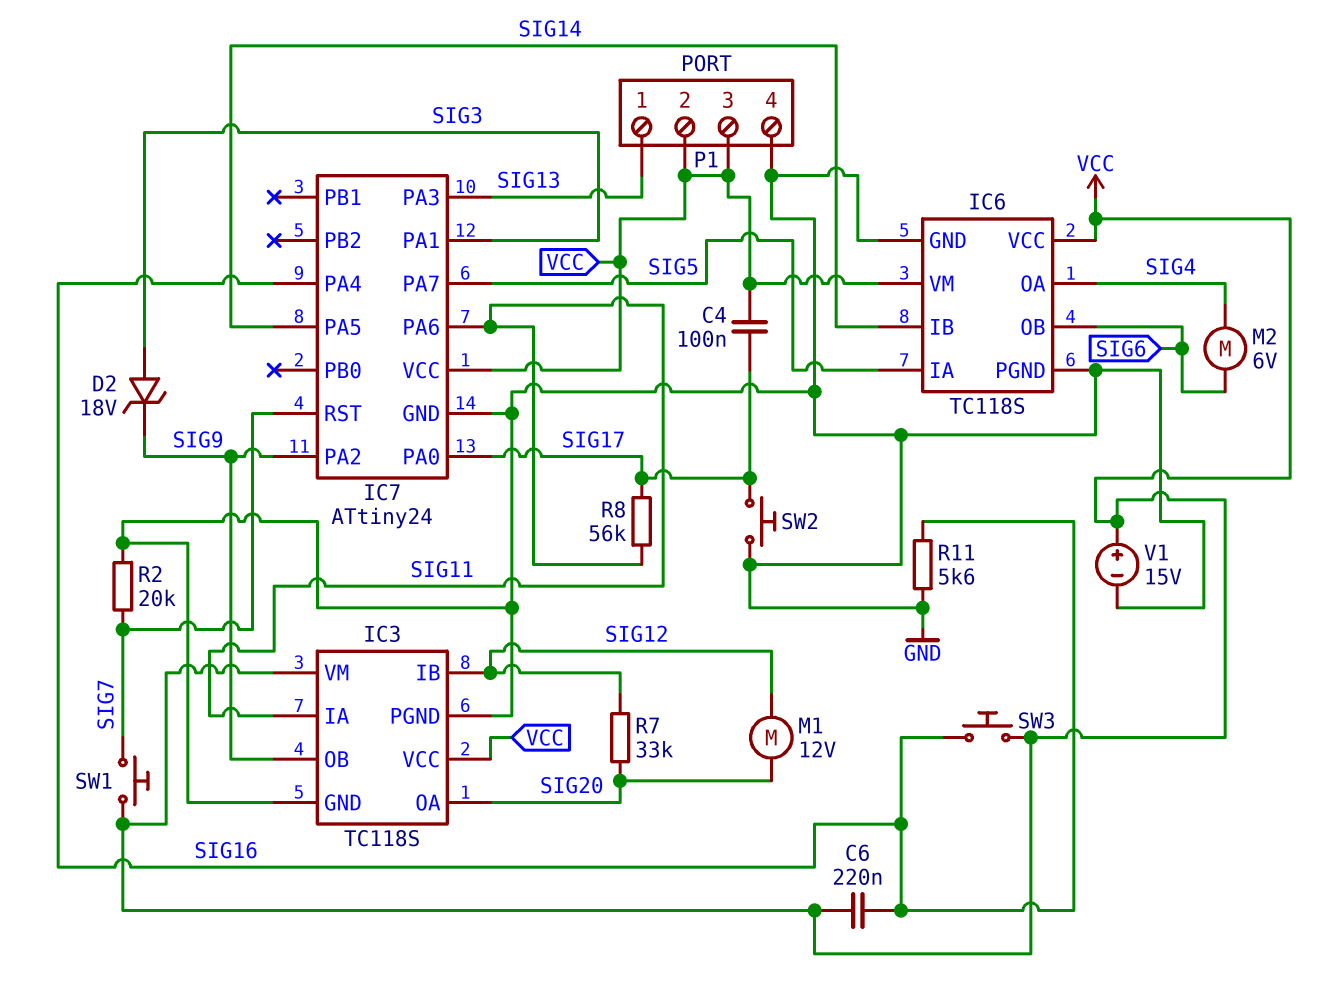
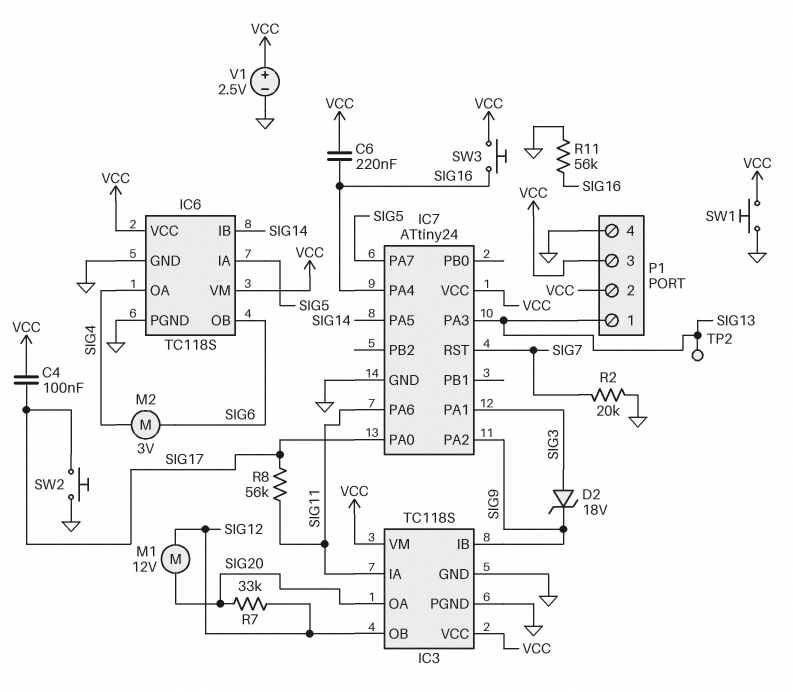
IC3 pin IB: SIG12 -> SIG9
IC3 pin OB: SIG9 -> SIG12
M2: motor 6V (SIG4, SIG6) -> motor 3V (SIG4, SIG6)
R11: 5.6k (GND, SIG16) -> 56k (GND, SIG16)
SW1: button (SIG7, VCC) -> button (GND, VCC)
TP2: none -> test point (SIG13)
V1: 15V (plus VCC, minus GND) -> 2.5V (plus VCC, minus GND)

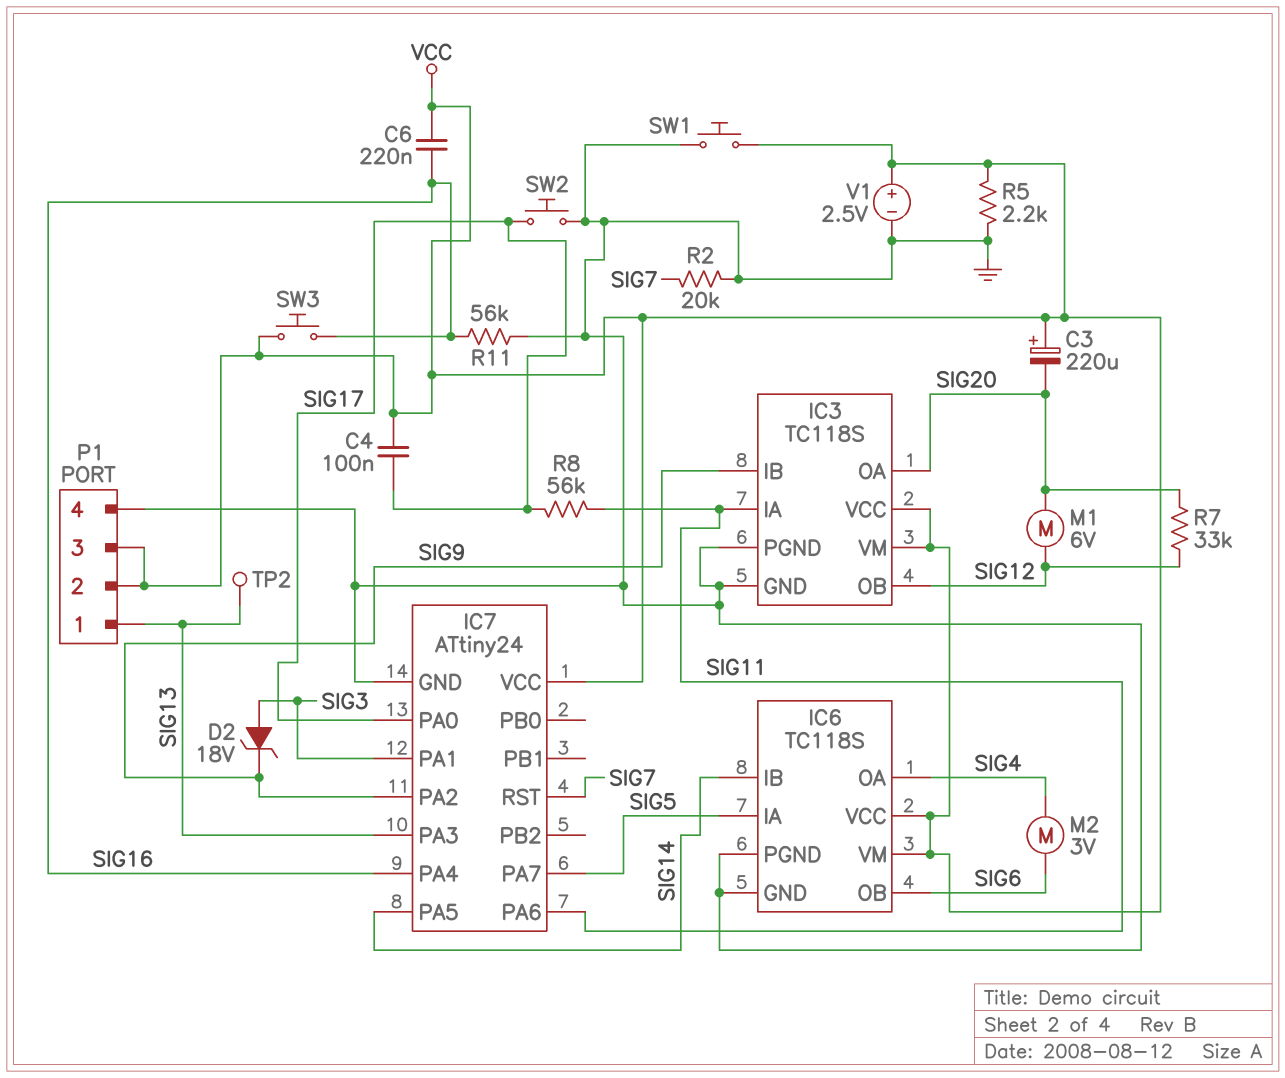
C3: none -> 220uF (plus VCC, minus SIG20)
M1: motor 12V (SIG12, SIG20) -> motor 6V (SIG12, SIG20)
R5: none -> 2.2k (GND, VCC)

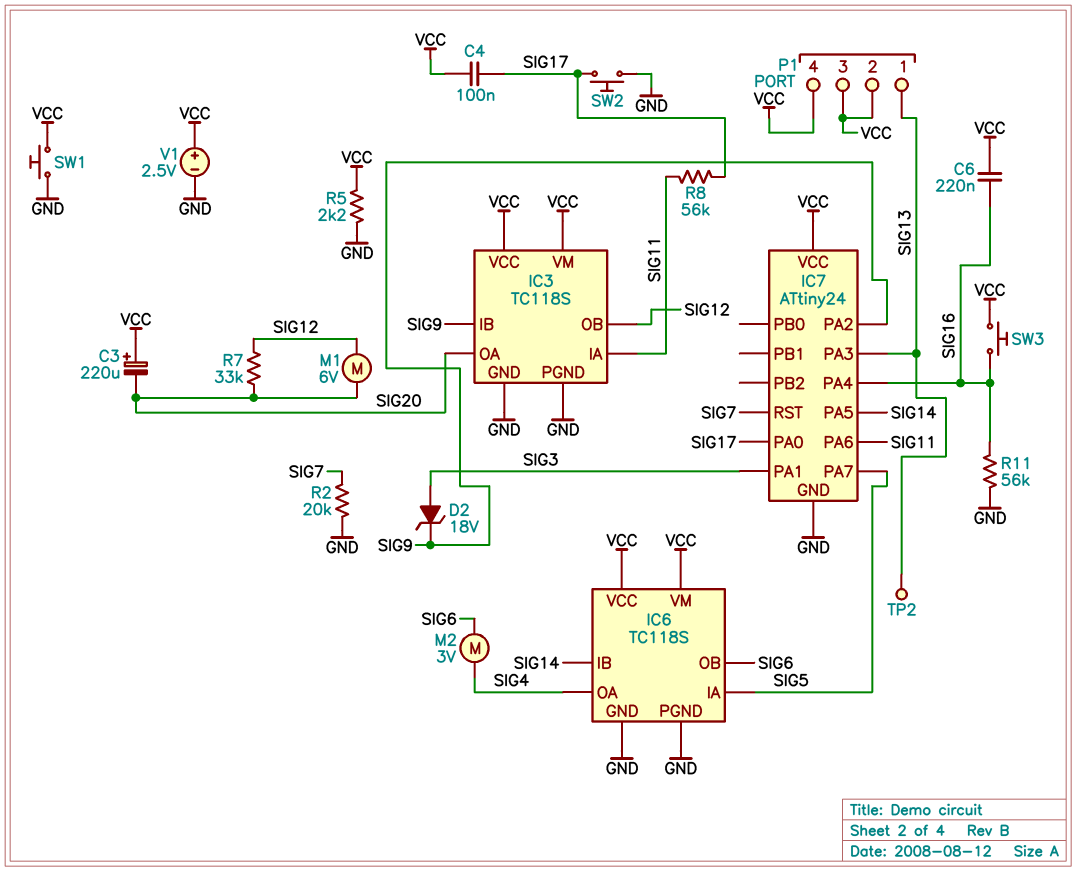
P1 pin 4: GND -> VCC

